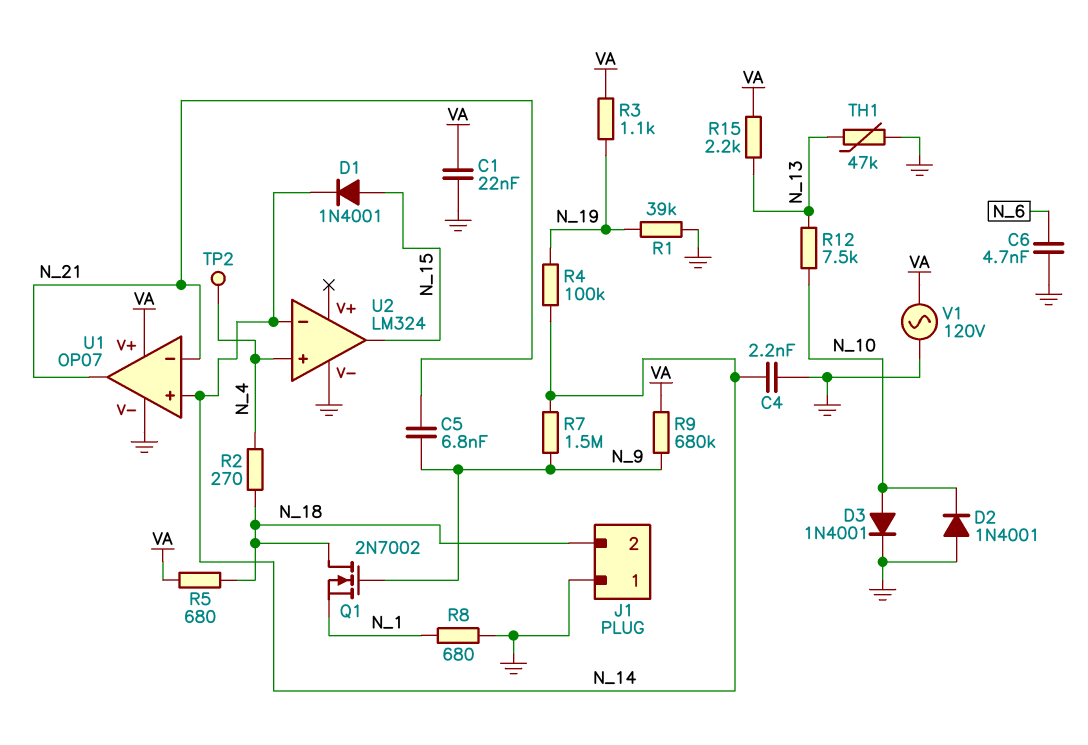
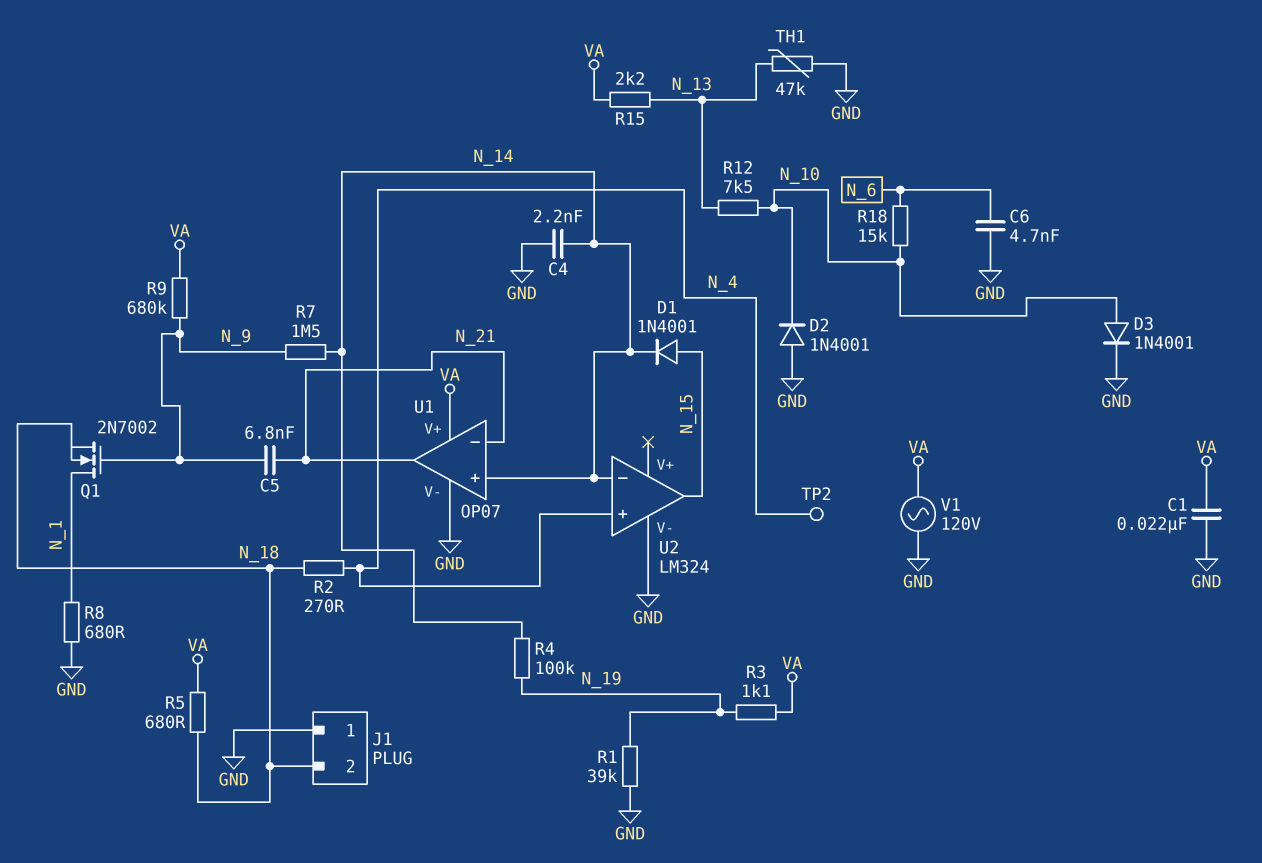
Q1: NMOS 2N7002 (G N_9, D N_18, S N_1) -> NMOS 2N7002 (G N_9, D N_1, S N_18)
R18: none -> 15k (N_6, N_10)

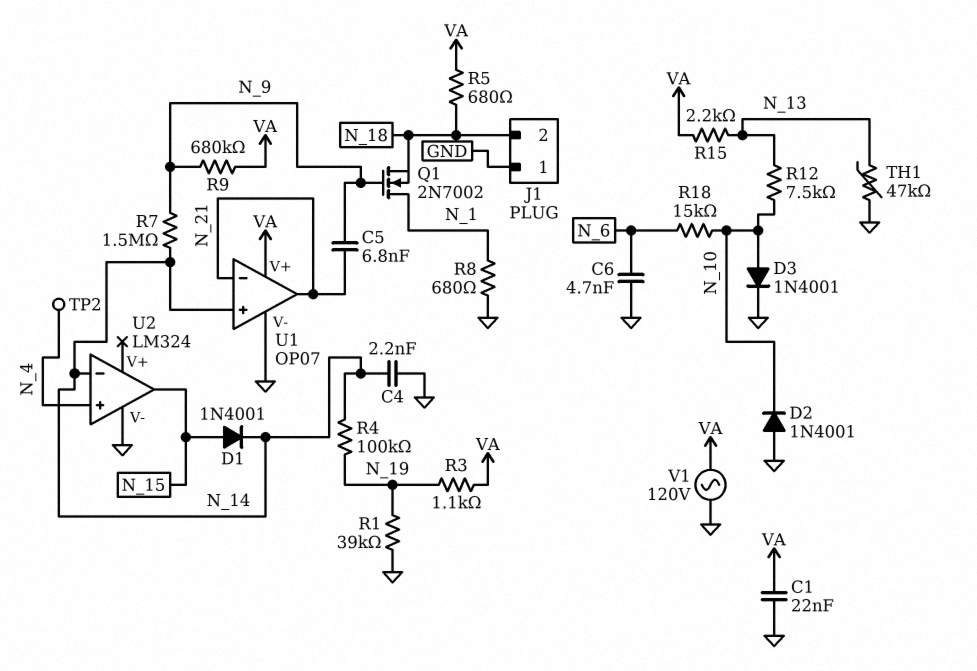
R2: 270 (N_4, N_18) -> none

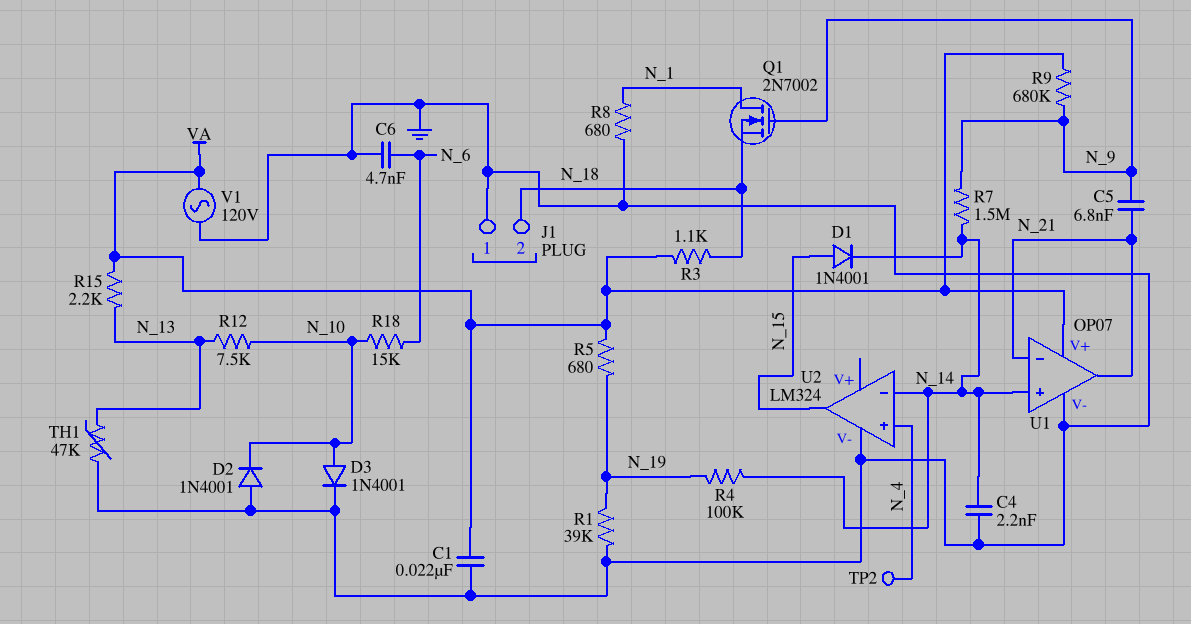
R3: 1.1k (N_19, VA) -> 1.1k (N_18, VA)
R5: 680 (N_18, VA) -> 680 (N_19, VA)

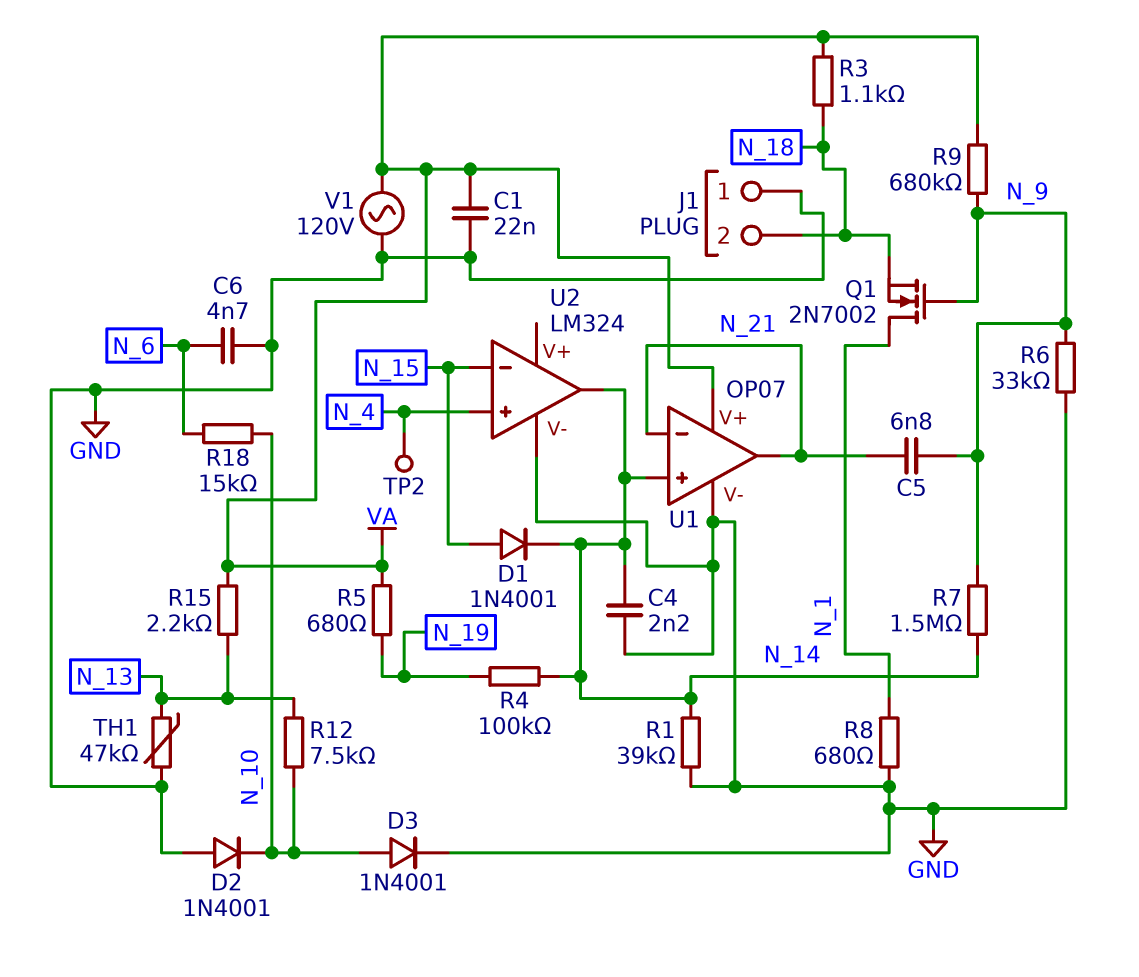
R1: 39k (GND, N_19) -> 39k (GND, N_14)
R6: none -> 33k (GND, N_9)
U2 pin in-: N_14 -> N_15
U2 pin out: N_15 -> N_14

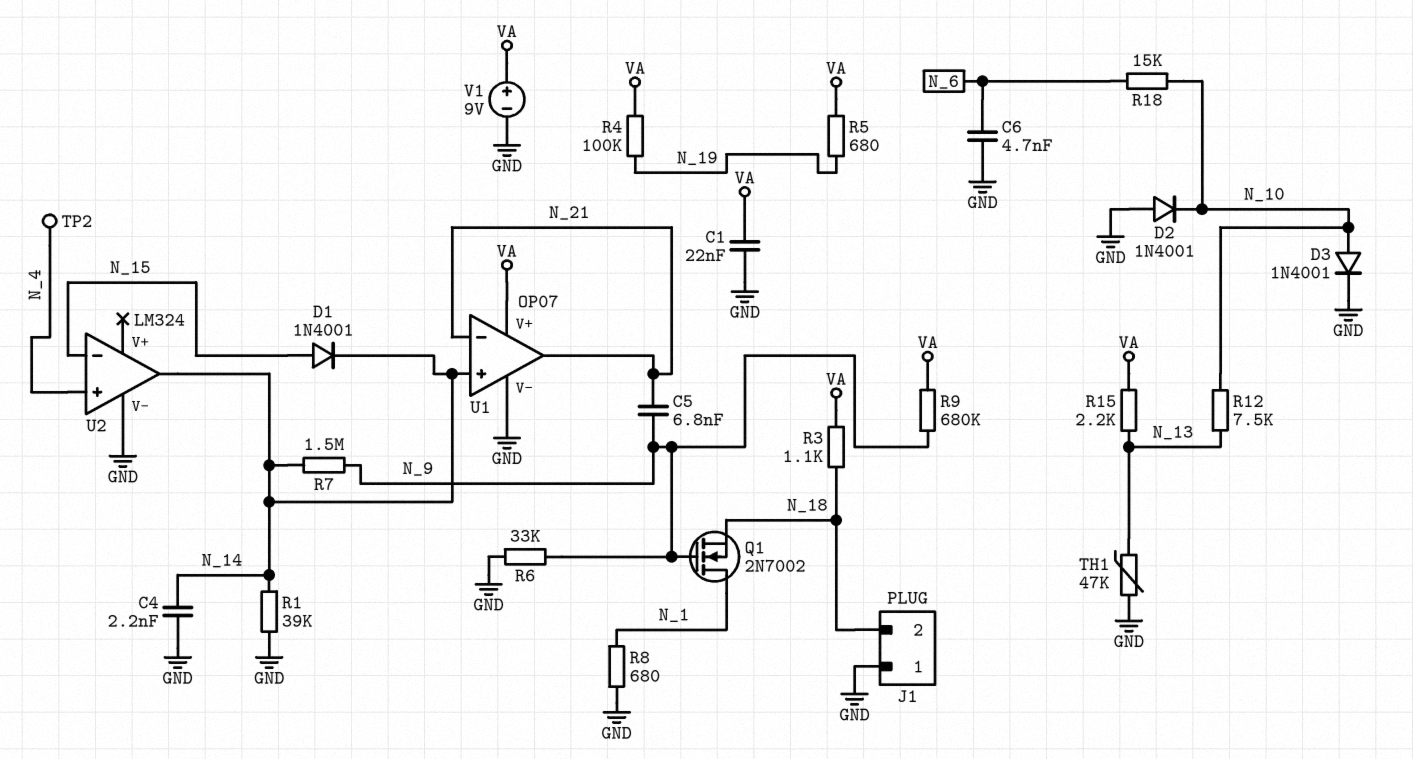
R4: 100k (N_14, N_19) -> 100k (N_19, VA)
V1: AC 120V (GND, VA) -> 9V (plus VA, minus GND)

